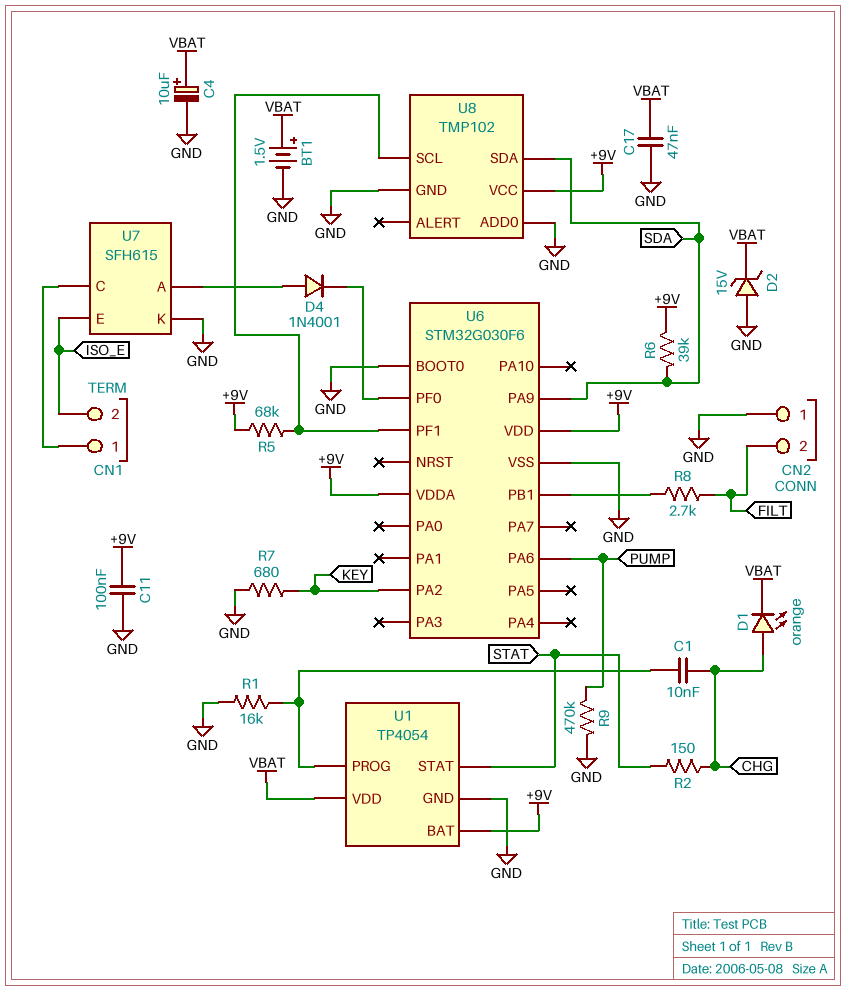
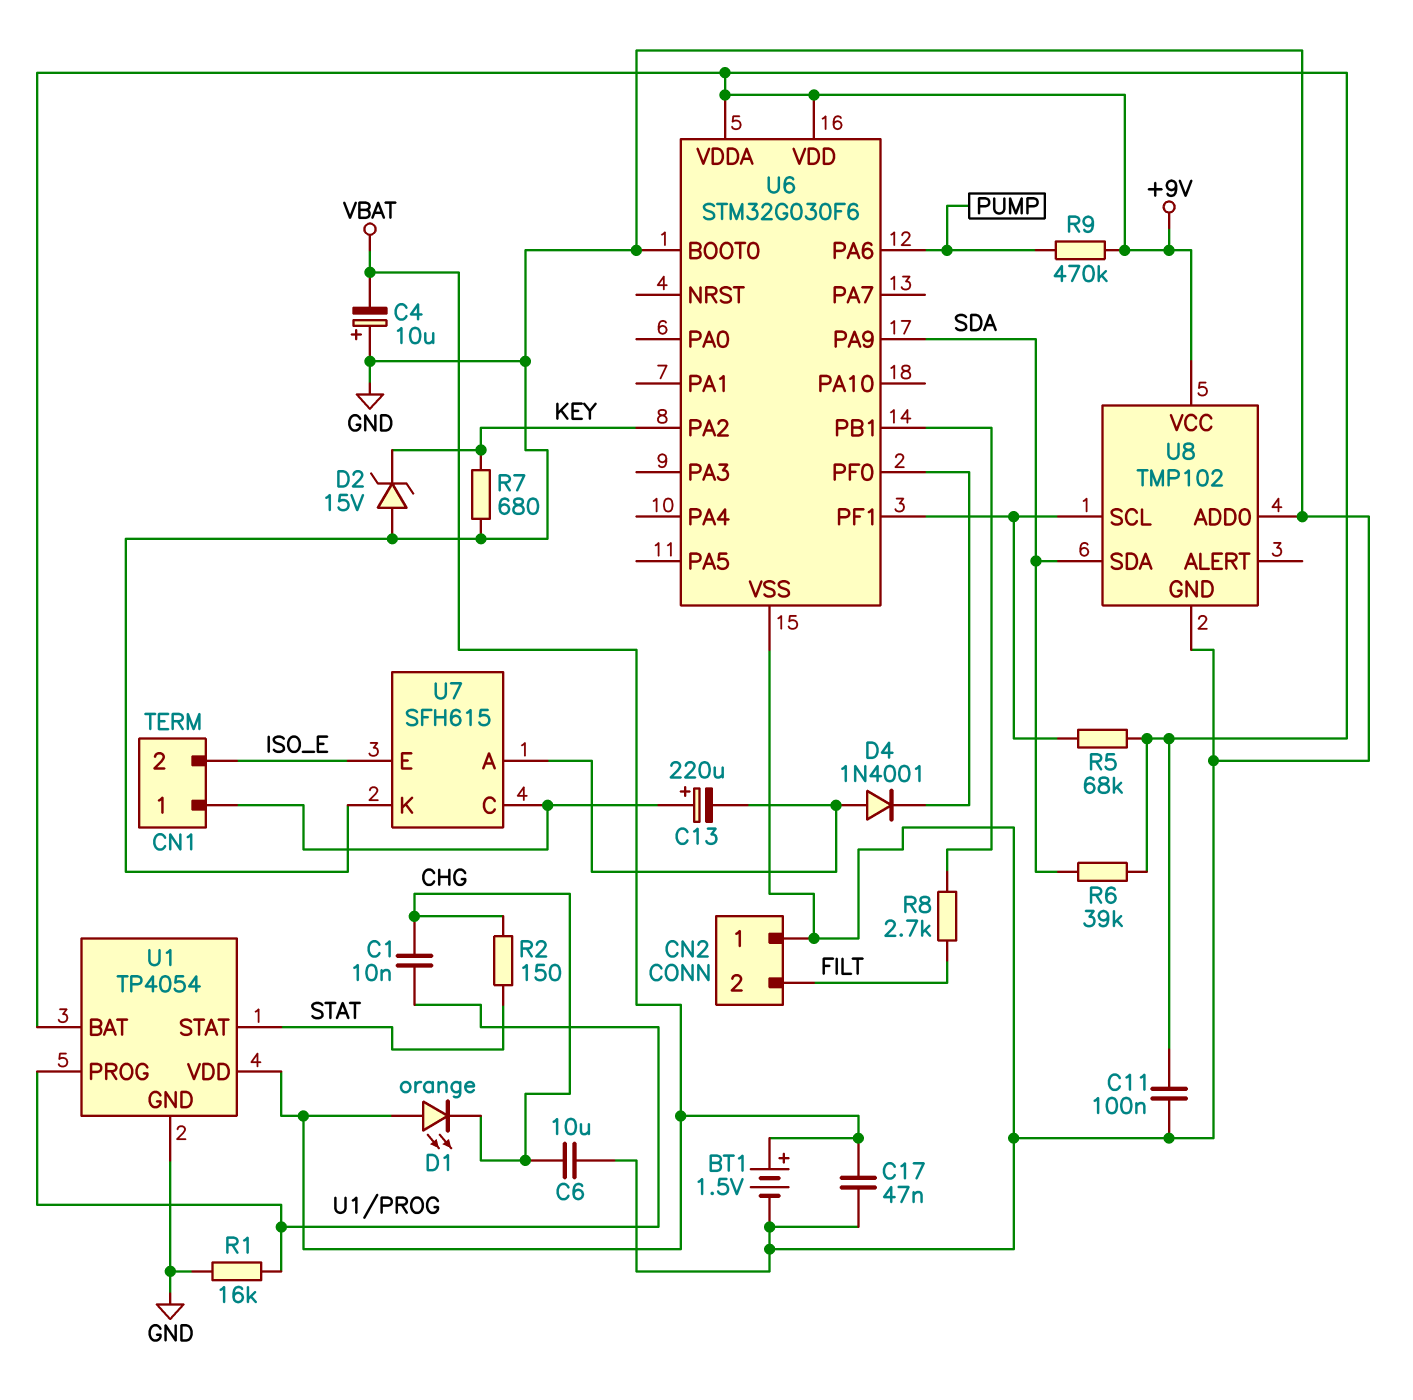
C4: 10uF (plus VBAT, minus GND) -> 10uF (plus GND, minus VBAT)
C6: none -> 10uF (CHG, GND)
C13: none -> 220uF (plus CN1/1, minus U7/A)
D1: LED orange (A CHG, K VBAT) -> LED orange (A VBAT, K CHG)
D2: zener 15V (A GND, K VBAT) -> zener 15V (A GND, K KEY)
R9: 470k (GND, PUMP) -> 470k (+9V, PUMP)

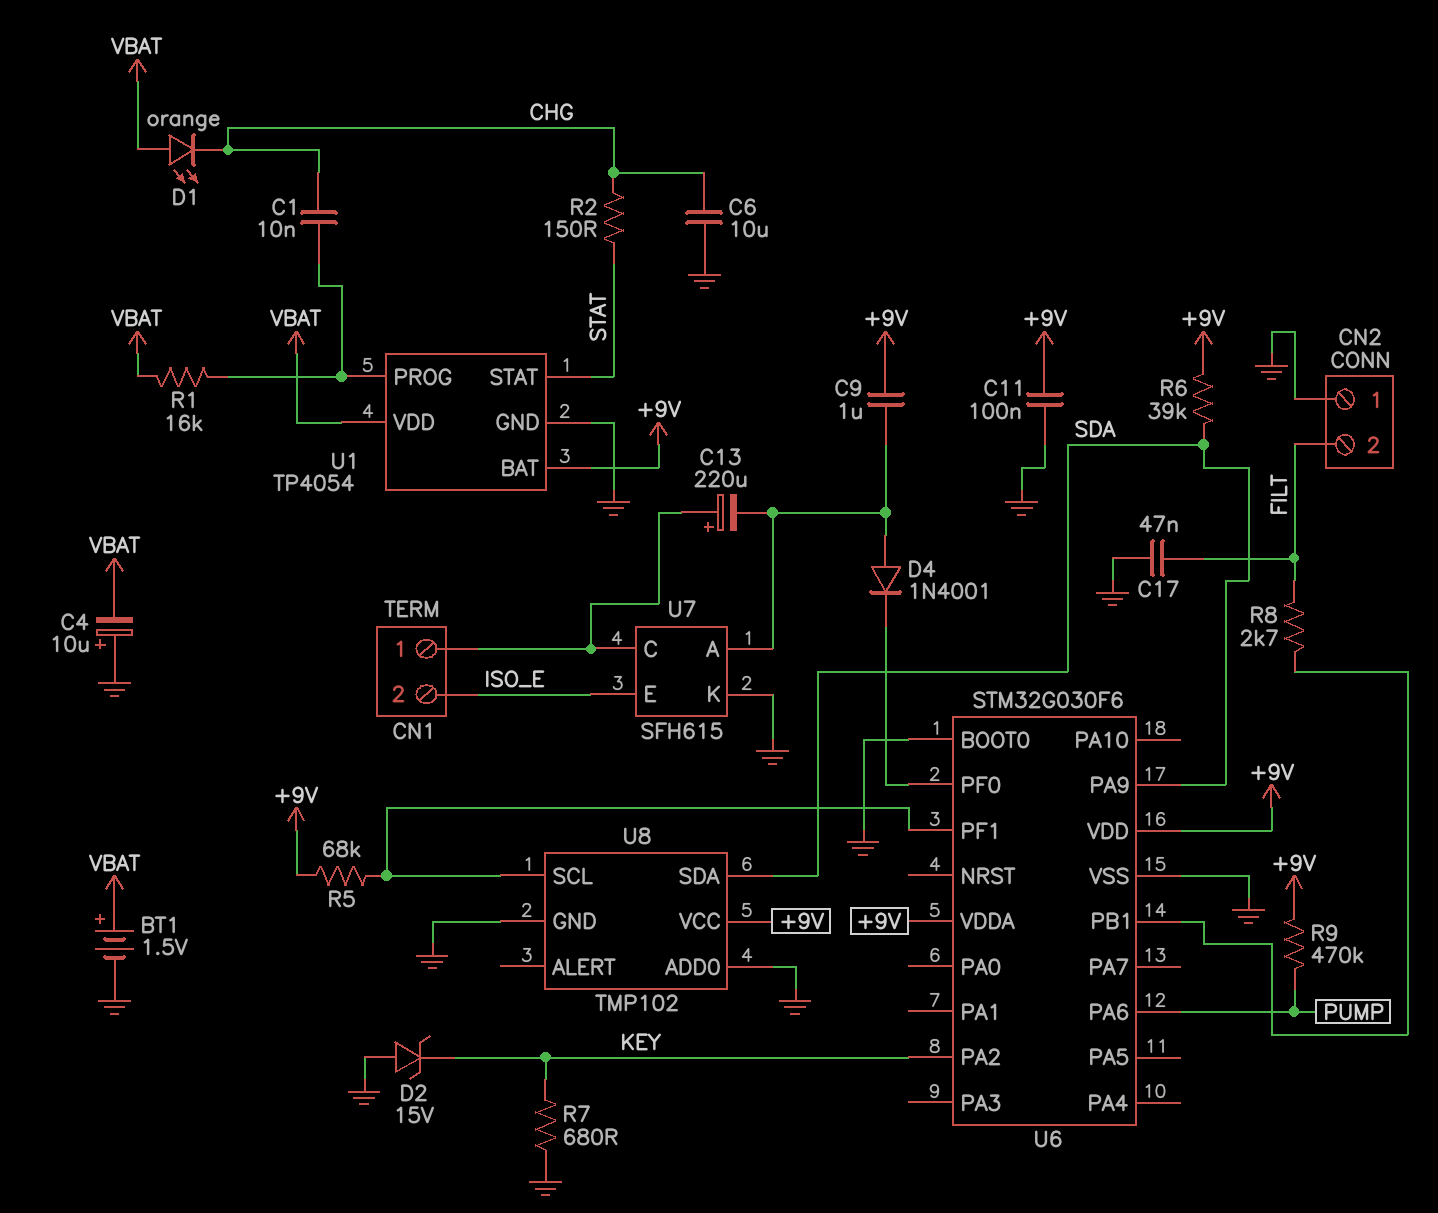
C9: none -> 1uF (+9V, U7/A)
C17: 47nF (GND, VBAT) -> 47nF (FILT, GND)
R1: 16k (GND, U1/PROG) -> 16k (U1/PROG, VBAT)

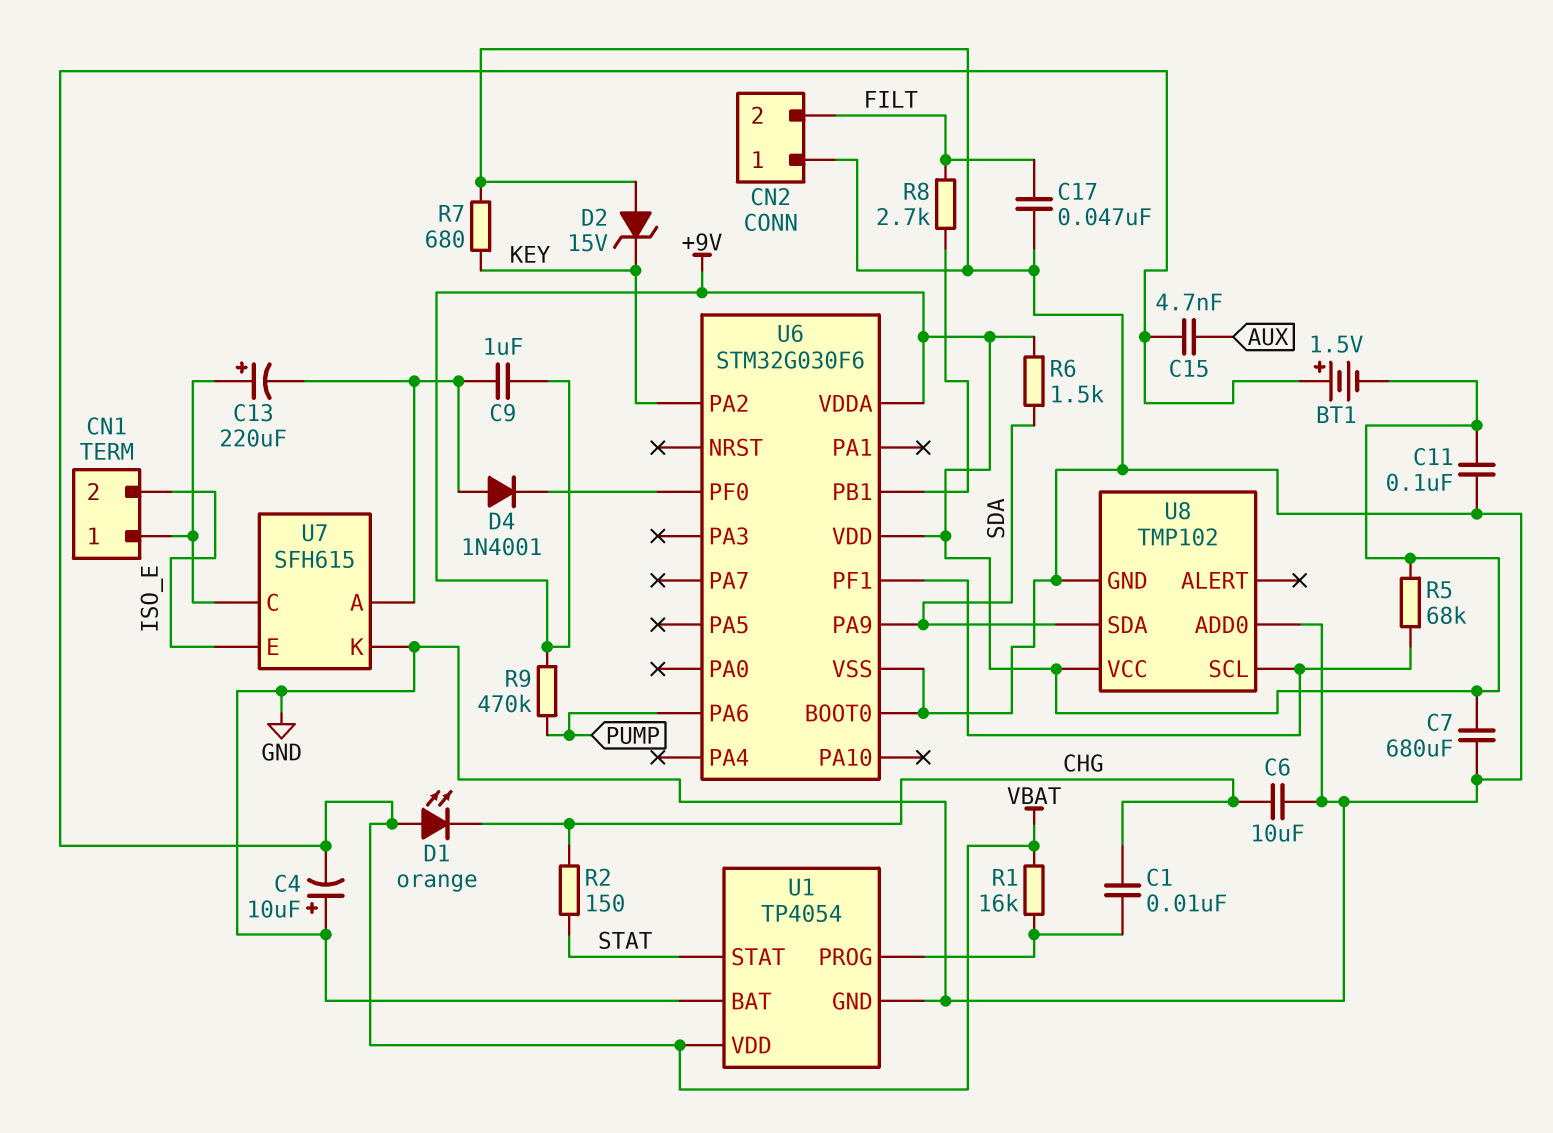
BT1: 1.5V (plus VBAT, minus GND) -> 1.5V (plus VBAT, minus +9V)
C7: none -> 680uF (+9V, GND)
C15: none -> 4.7nF (AUX, VBAT)
R6: 39k (+9V, SDA) -> 1.5k (+9V, SDA)
U1 pin BAT: +9V -> GND

